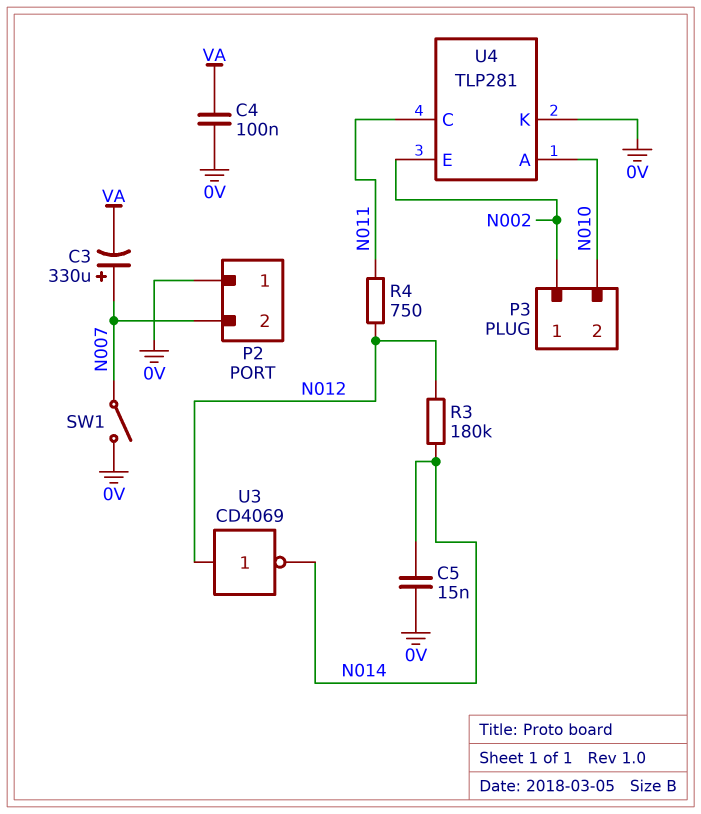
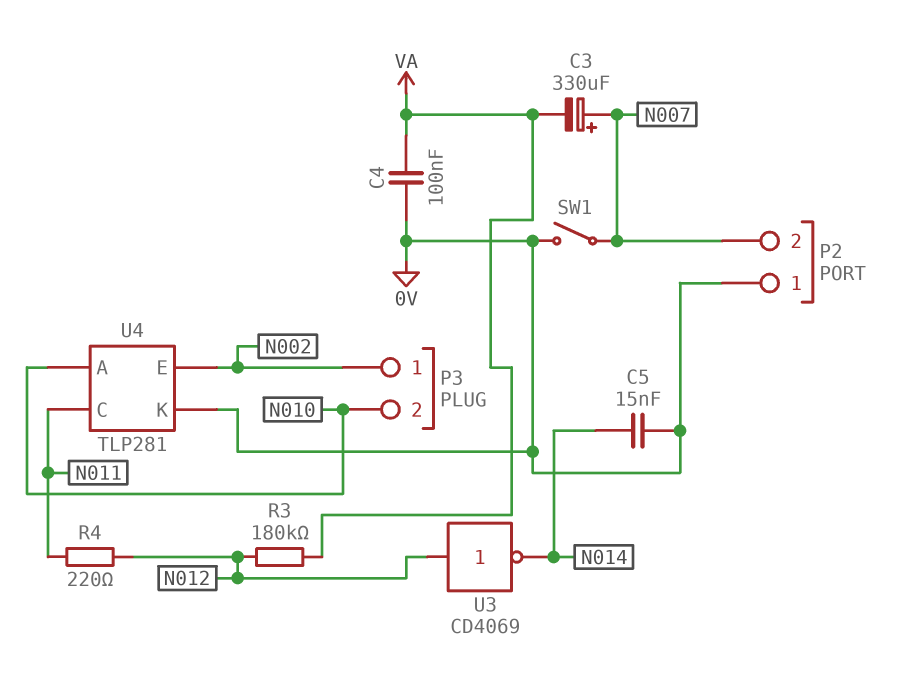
R3: 180k (N012, N014) -> 180k (N012, VA)
R4: 750 (N011, N012) -> 220 (N011, N012)

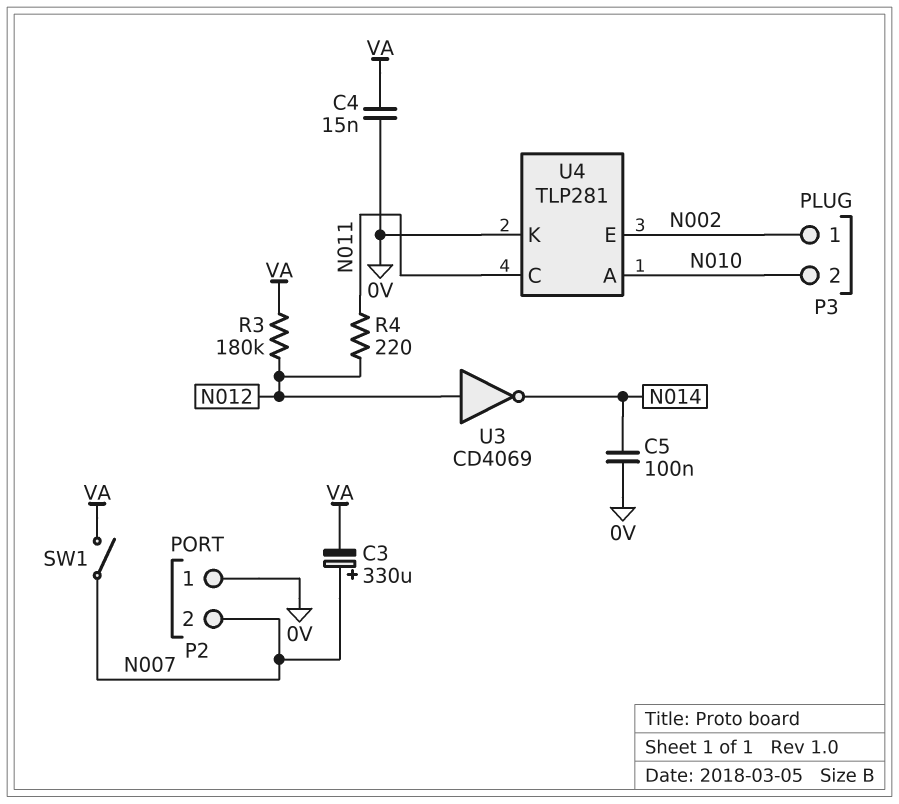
C4: 100nF (0V, VA) -> 15nF (0V, VA)
C5: 15nF (0V, N014) -> 100nF (0V, N014)
SW1: switch (0V, N007) -> switch (N007, VA)

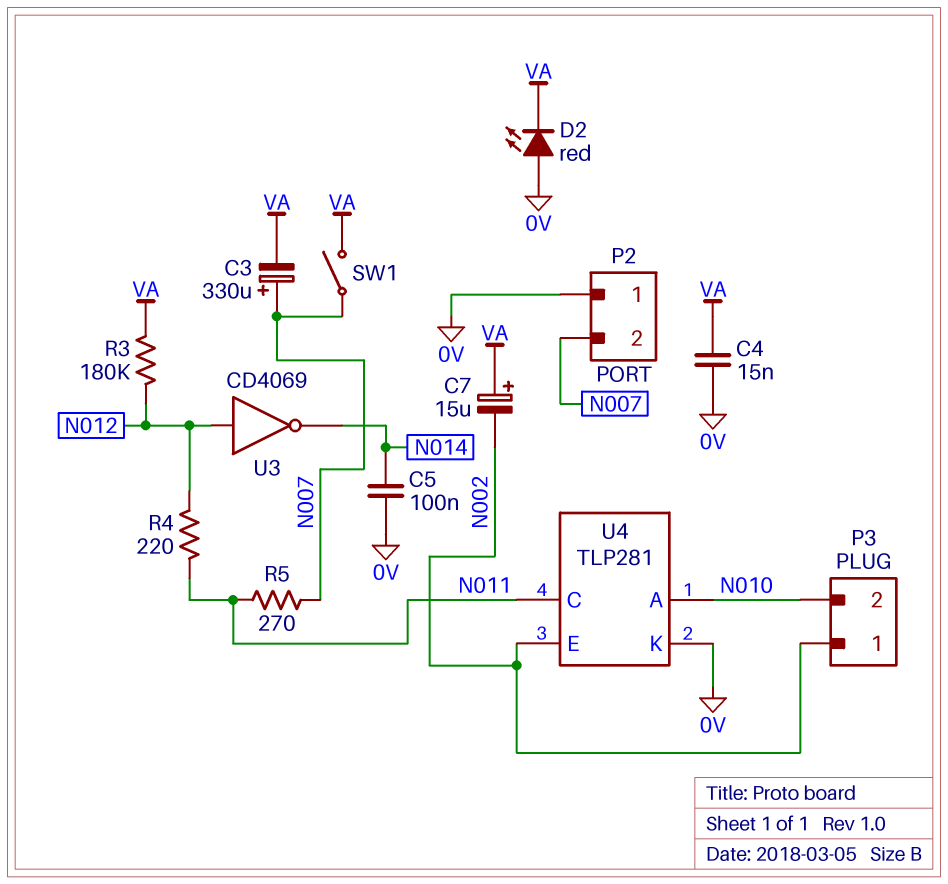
C7: none -> 15uF (plus VA, minus N002)
D2: none -> LED red (A 0V, K VA)
R5: none -> 270 (N007, N011)

